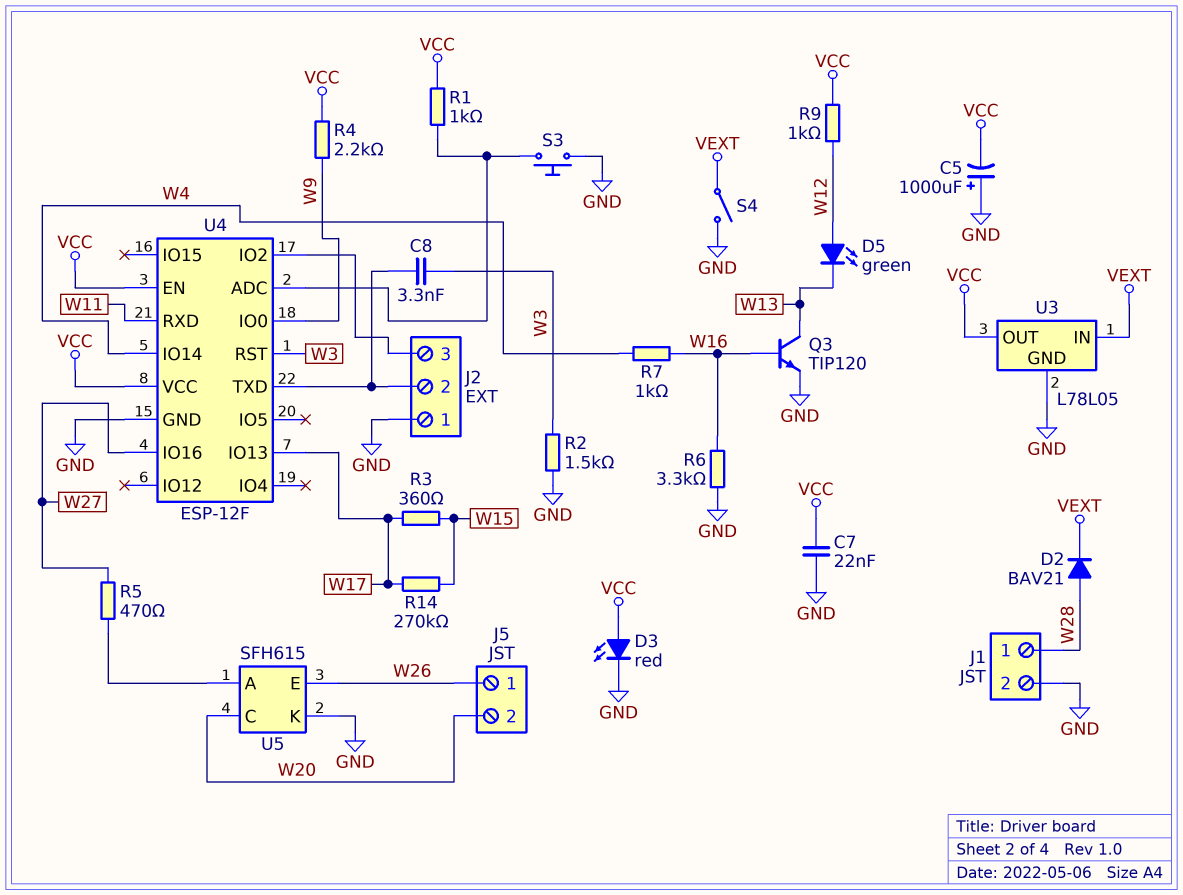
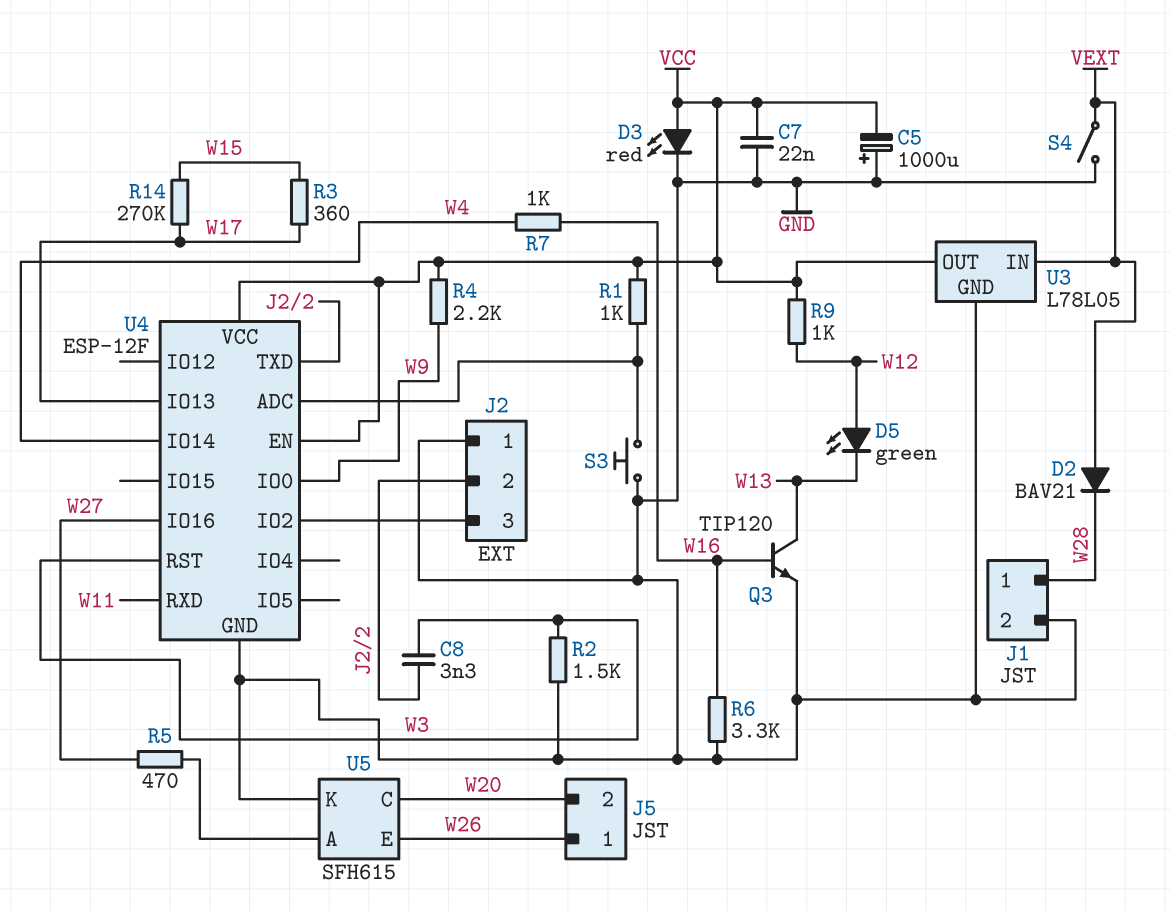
D2: diode BAV21 (A W28, K VEXT) -> diode BAV21 (A VEXT, K W28)

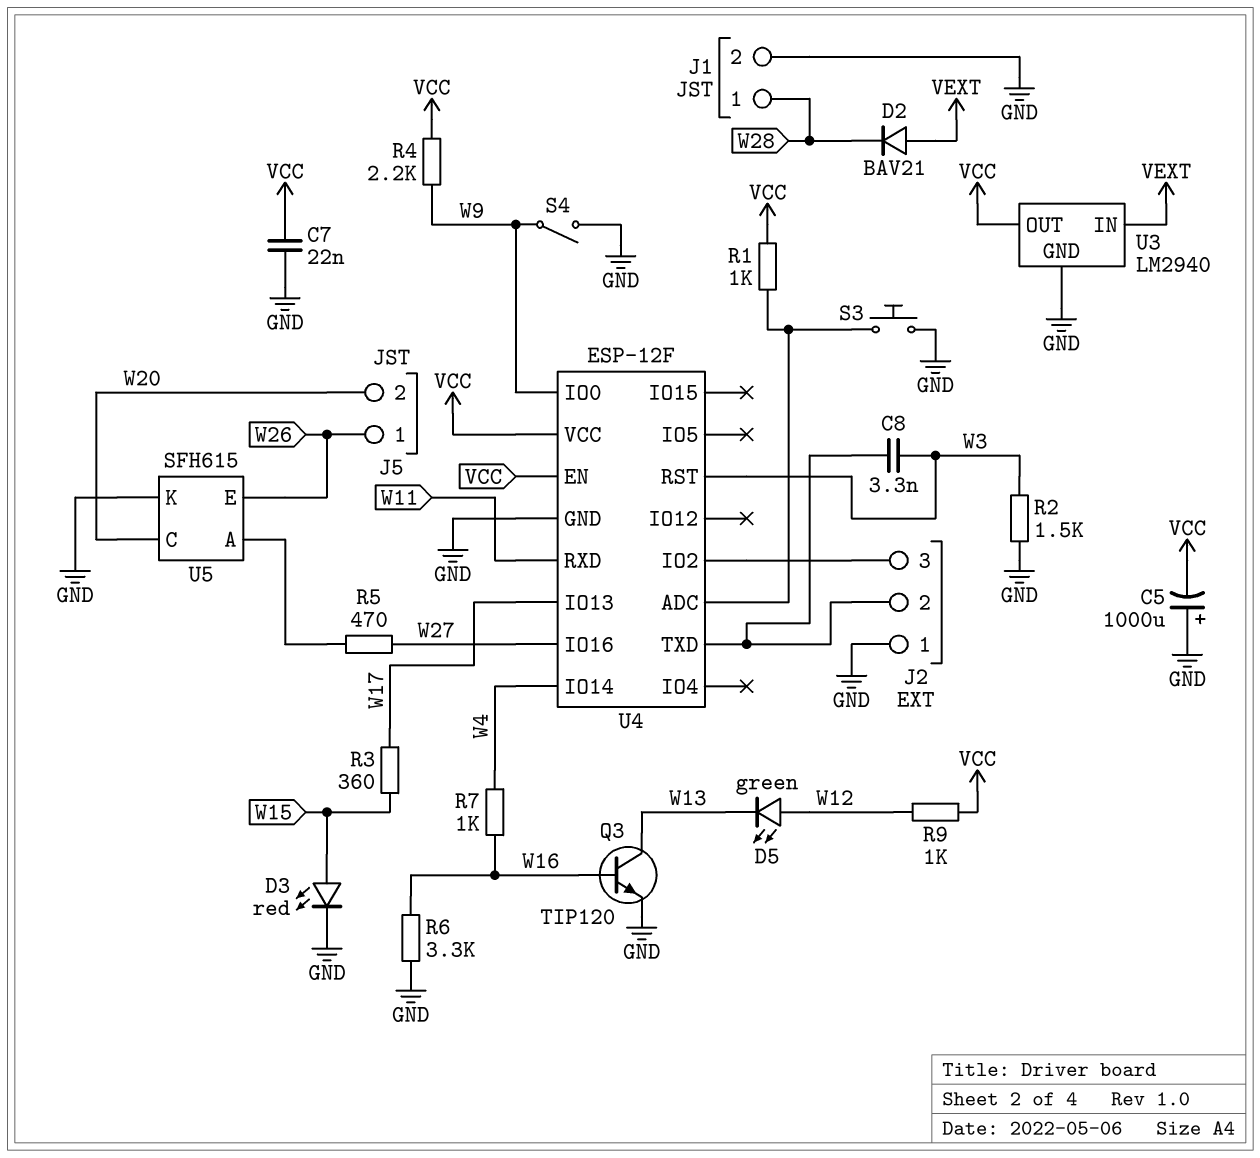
D3: LED red (A VCC, K GND) -> LED red (A W15, K GND)
R14: 270k (W15, W17) -> none
S4: switch (GND, VEXT) -> switch (GND, W9)
U3: L78L05 -> LM2940

